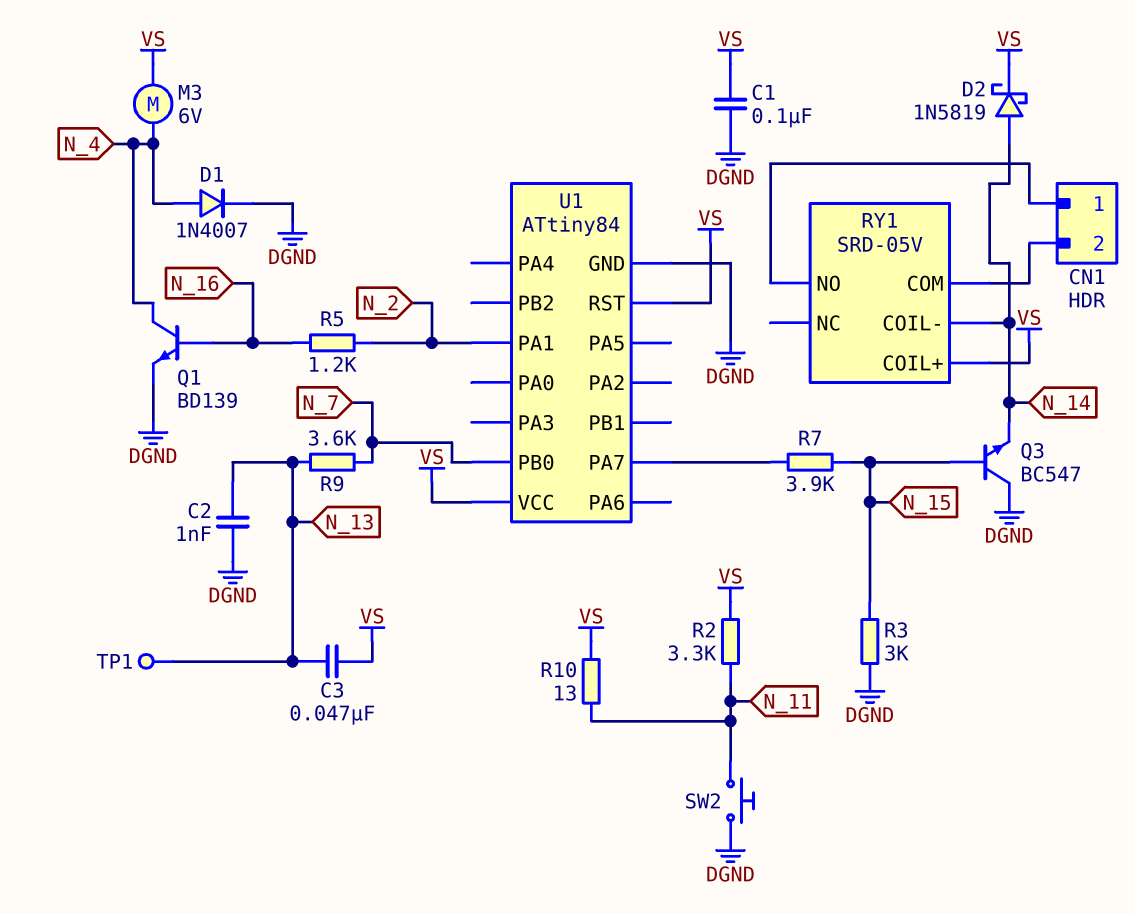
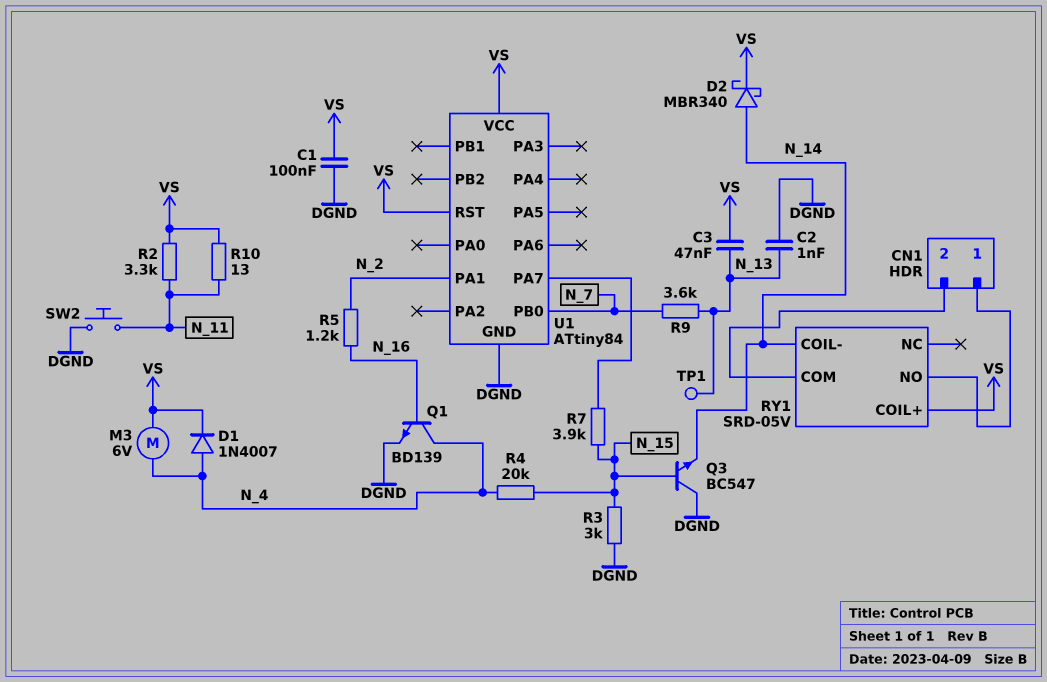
D1: diode 1N4007 (A N_4, K DGND) -> diode 1N4007 (A N_4, K VS)
D2: schottky 1N5819 (A N_14, K VS) -> schottky MBR340 (A N_14, K VS)
R4: none -> 20k (N_4, N_15)

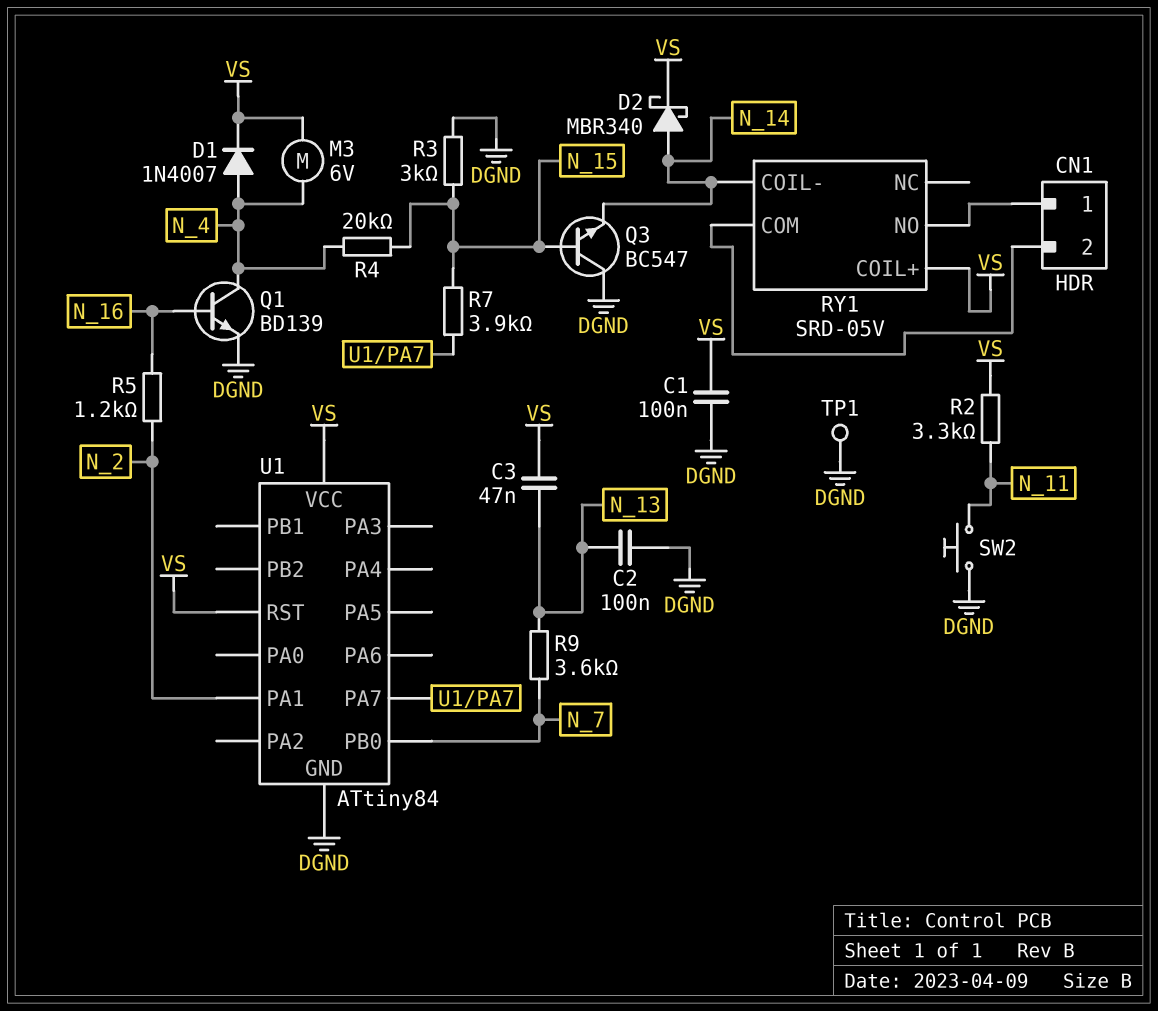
C2: 1nF (DGND, N_13) -> 100nF (DGND, N_13)
R10: 13 (N_11, VS) -> none
TP1: test point (N_13) -> test point (DGND)

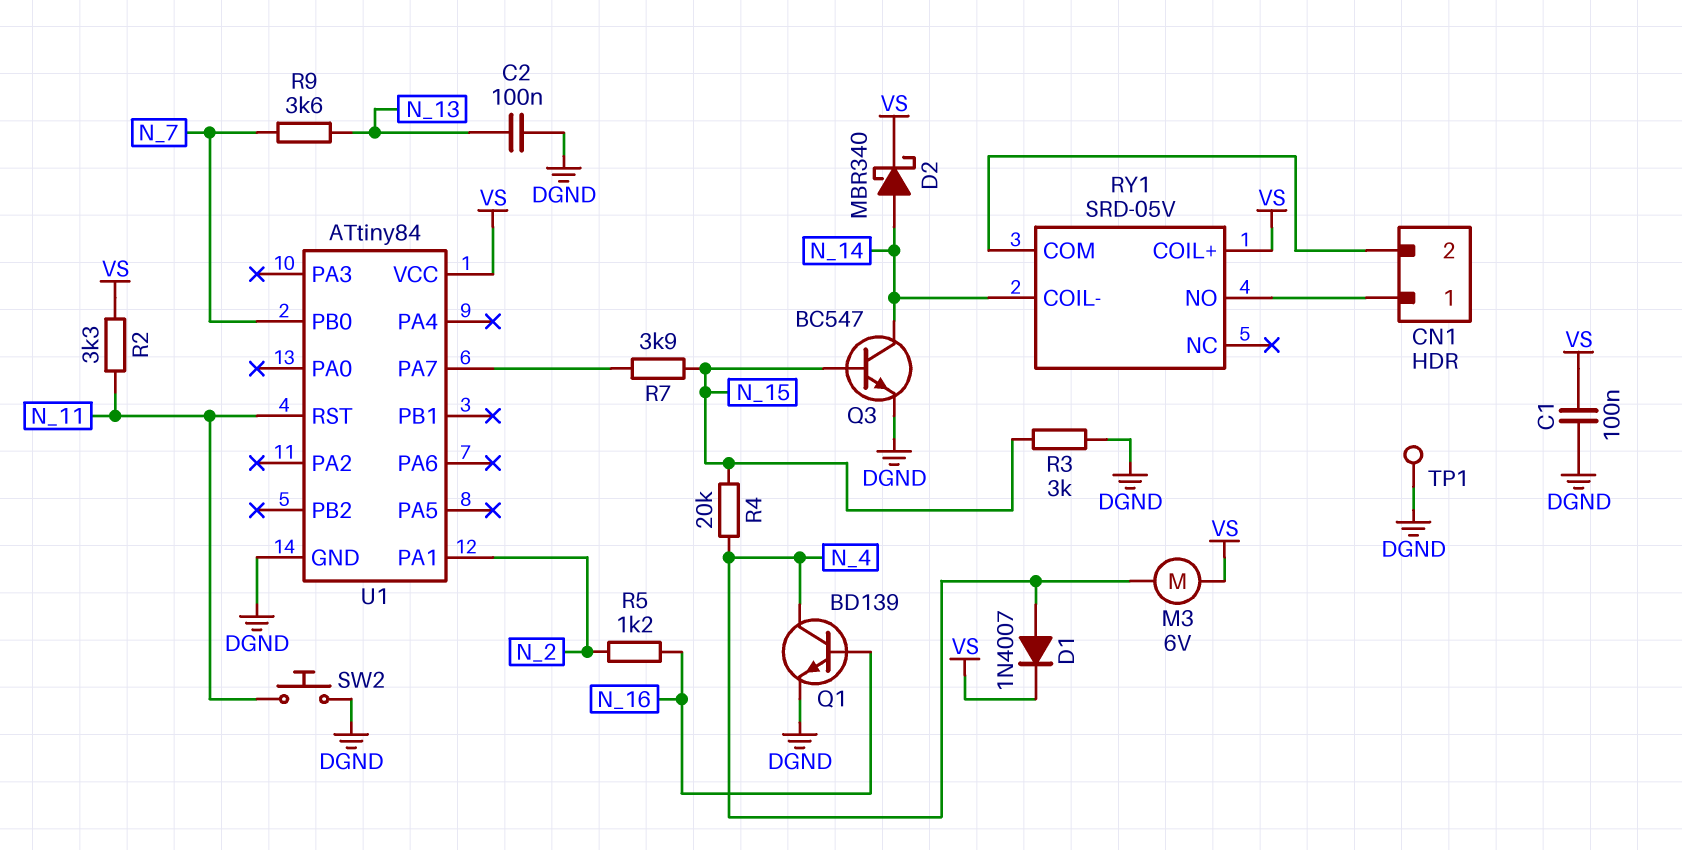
C3: 47nF (N_13, VS) -> none
Q3: NPN BC547 (B N_15, C DGND, E N_14) -> NPN BC547 (B N_15, C N_14, E DGND)
U1 pin RST: VS -> N_11

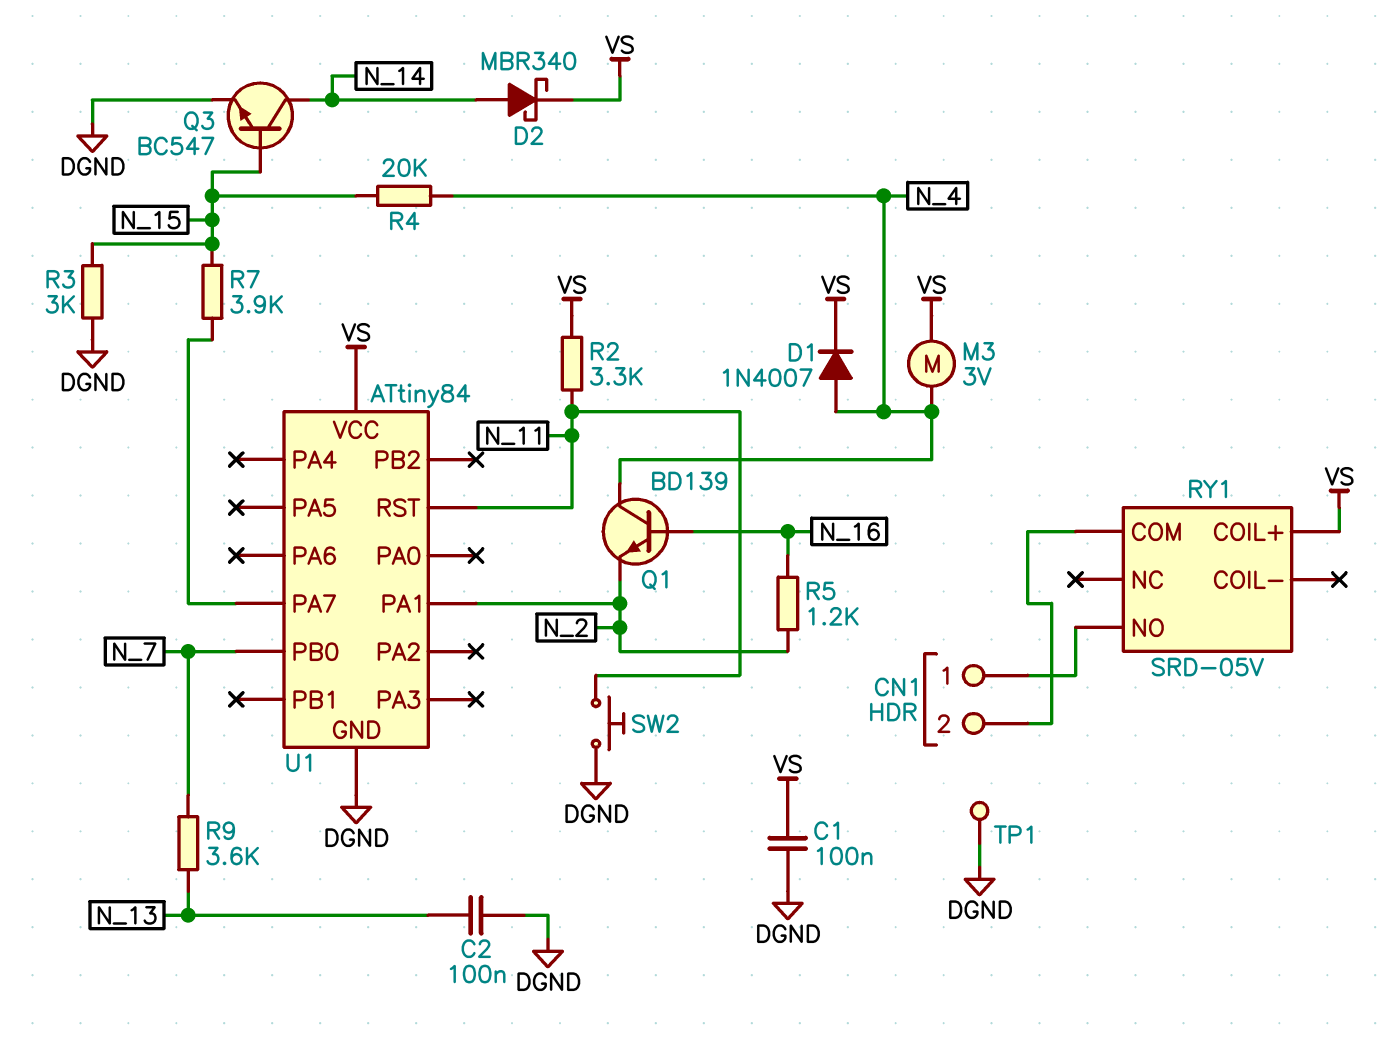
M3: motor 6V (N_4, VS) -> motor 3V (N_4, VS)
Q1: NPN BD139 (B N_16, C N_4, E DGND) -> NPN BD139 (B N_16, C N_4, E N_2)
RY1 pin COIL-: N_14 -> none

